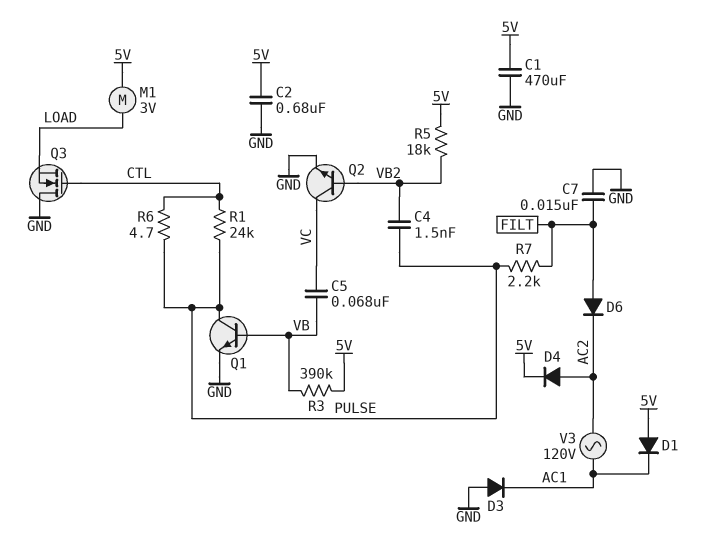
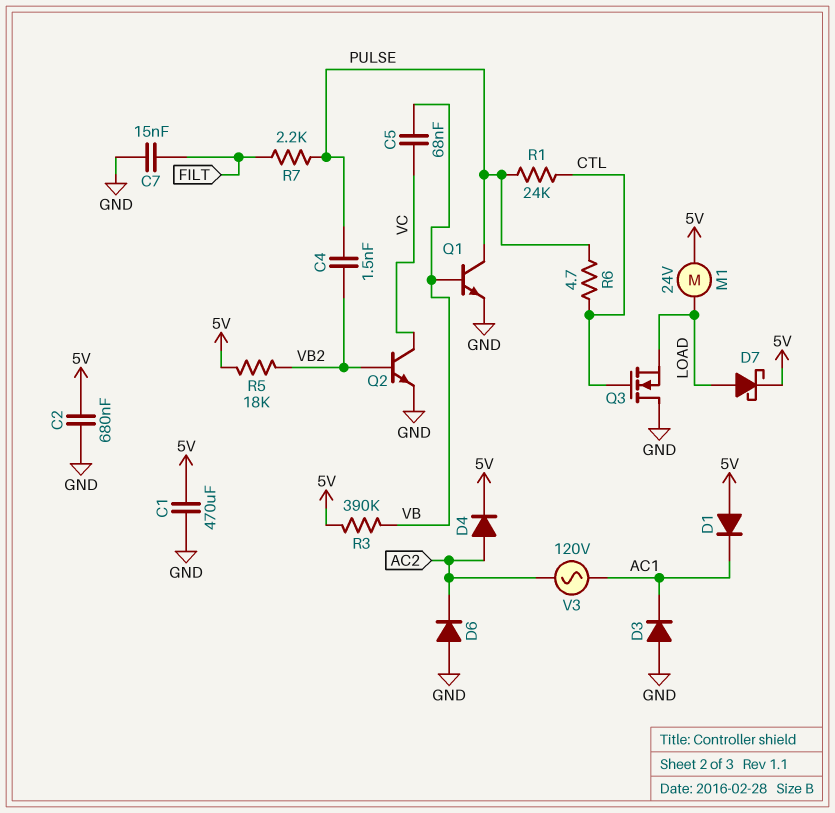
D6: diode (A FILT, K AC2) -> diode (A GND, K AC2)
D7: none -> schottky (A LOAD, K 5V)
M1: motor 3V (5V, LOAD) -> motor 24V (5V, LOAD)

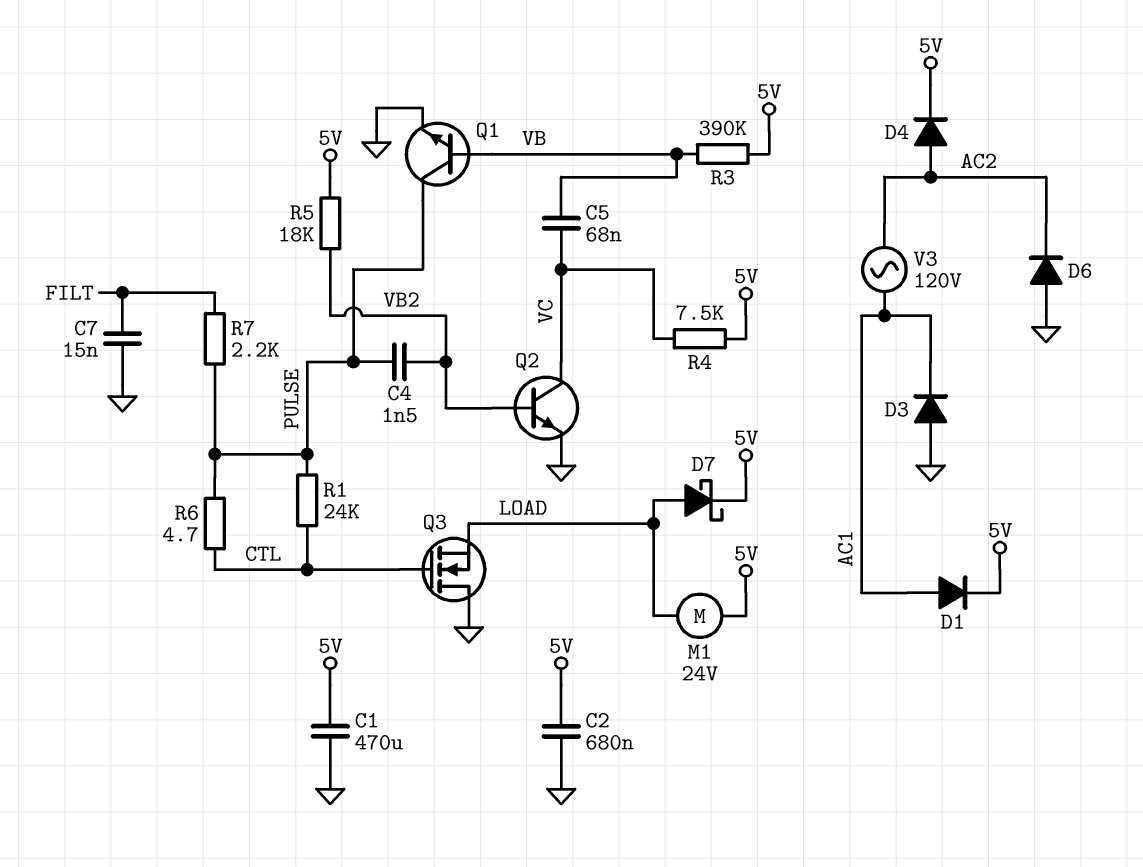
D1: diode (A 5V, K AC1) -> diode (A AC1, K 5V)
R4: none -> 7.5k (5V, VC)

